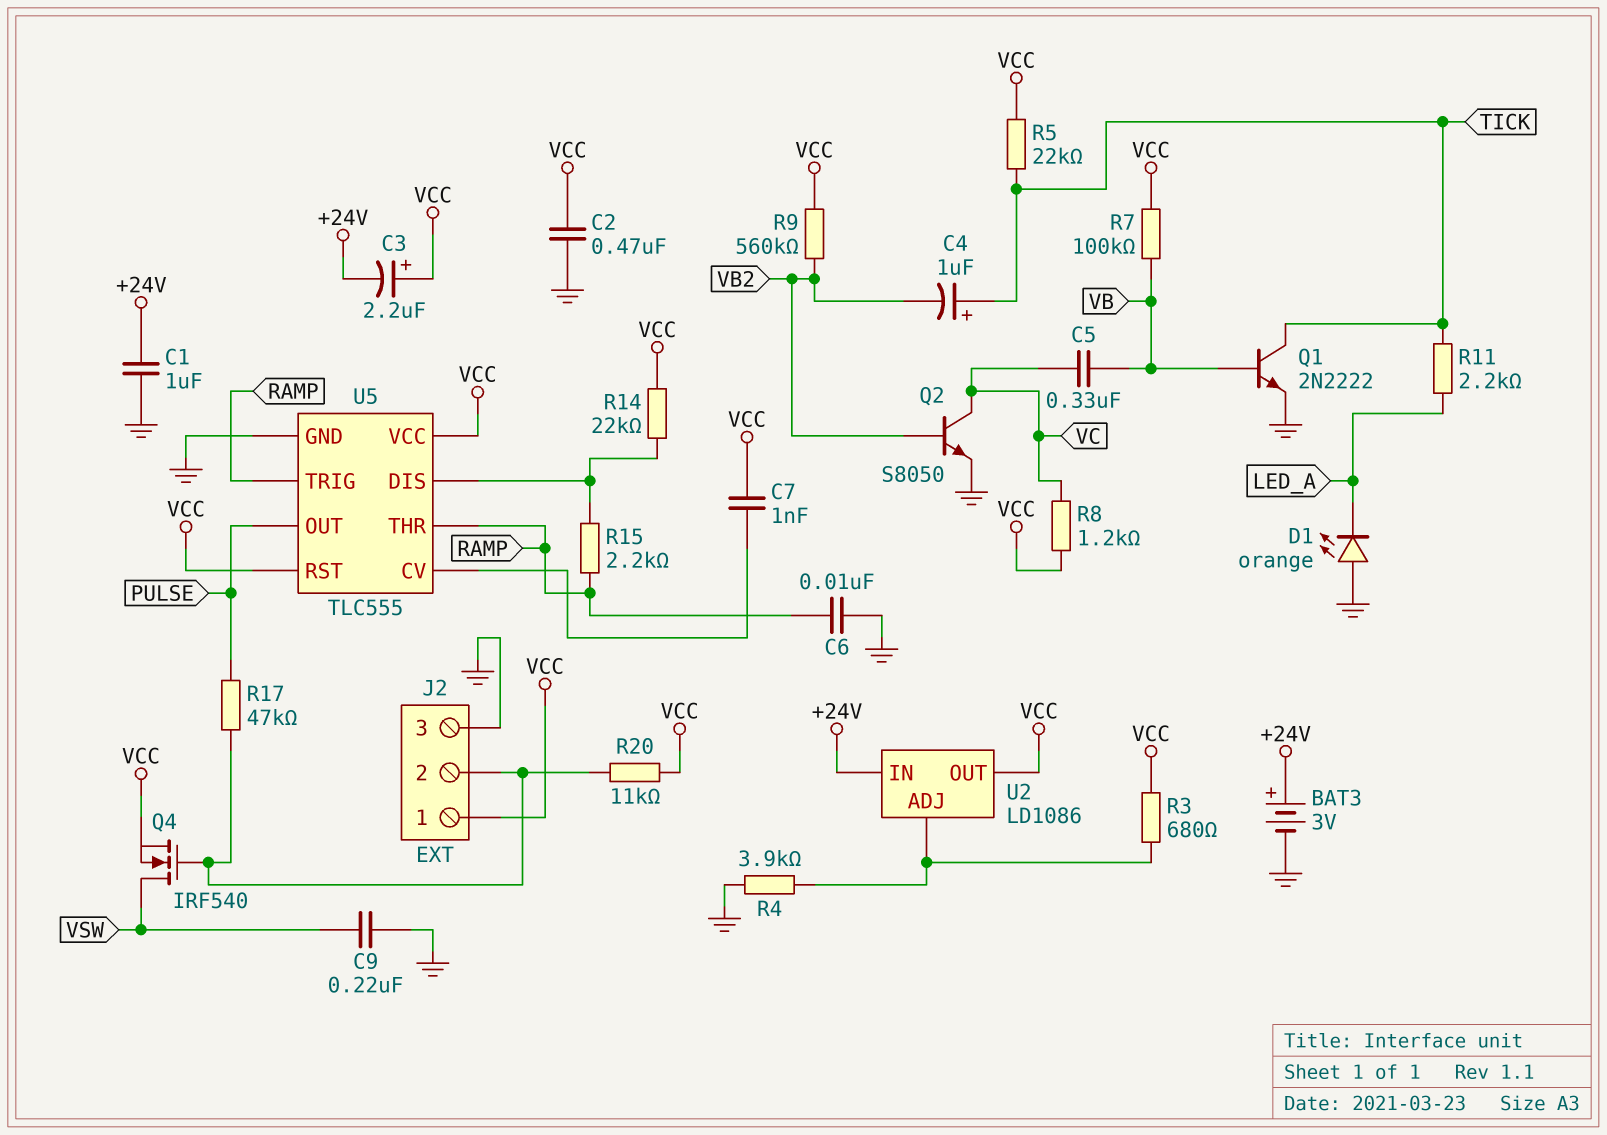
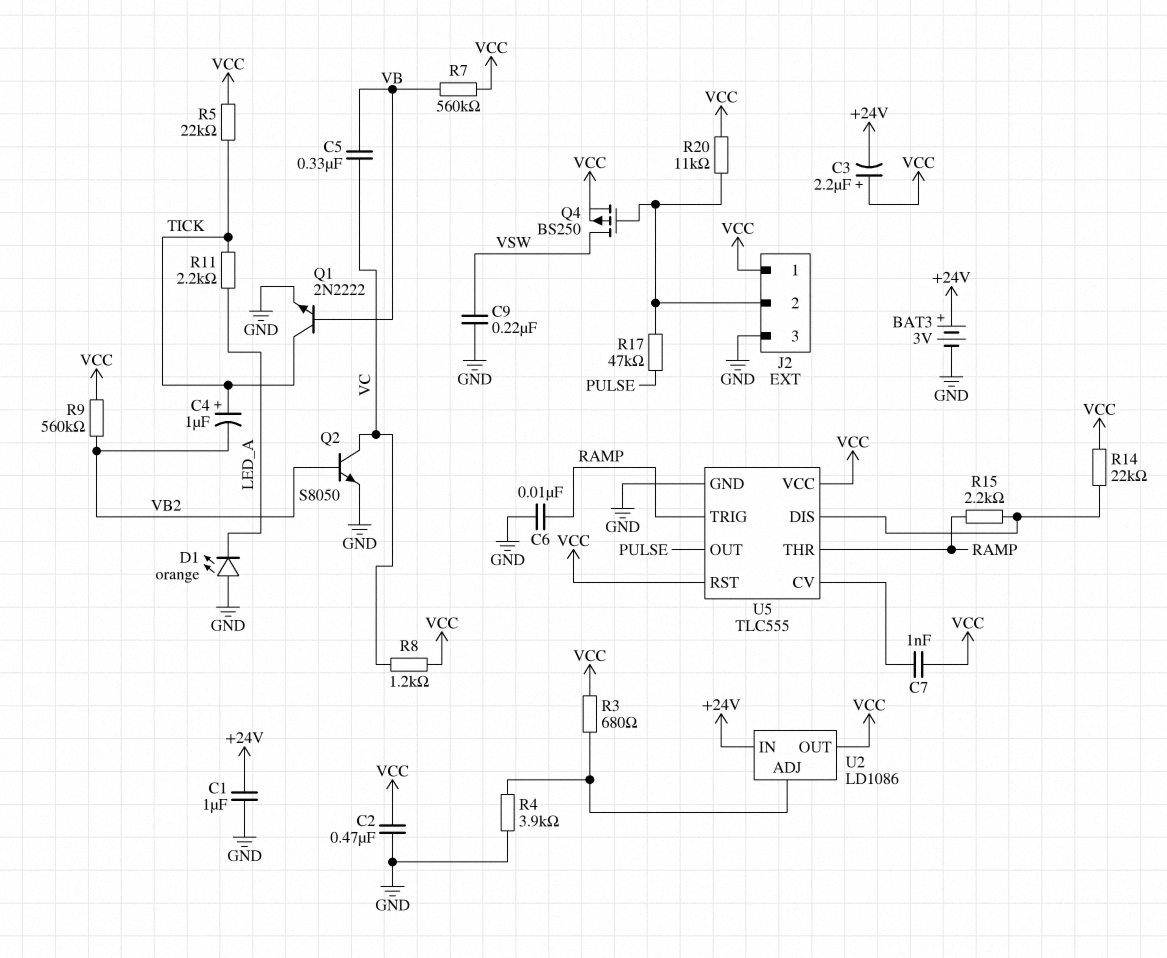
Q4: NMOS IRF540 (G J2/2, D VSW, S VCC) -> PMOS BS250 (G J2/2, D VSW, S VCC)
R7: 100k (VB, VCC) -> 560k (VB, VCC)

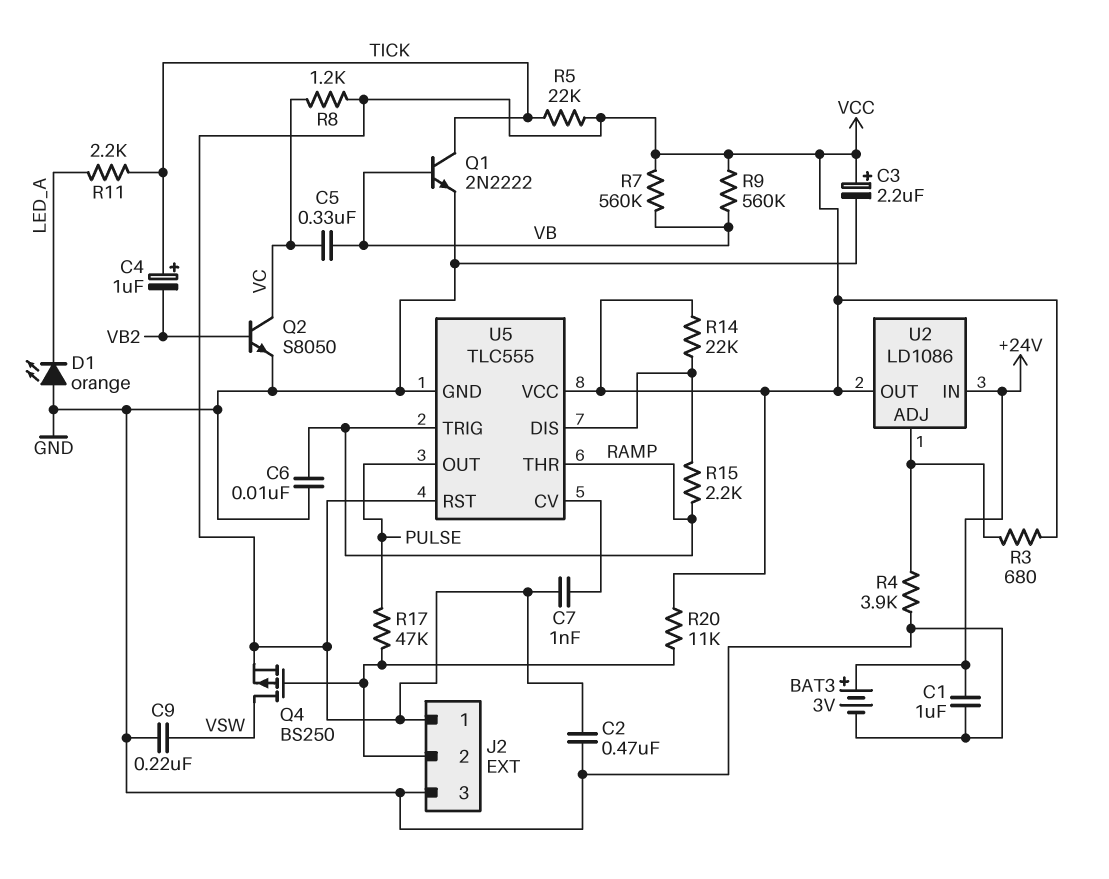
C3: 2.2uF (plus VCC, minus +24V) -> 2.2uF (plus VCC, minus GND)
R9: 560k (VB2, VCC) -> 560k (VB, VCC)

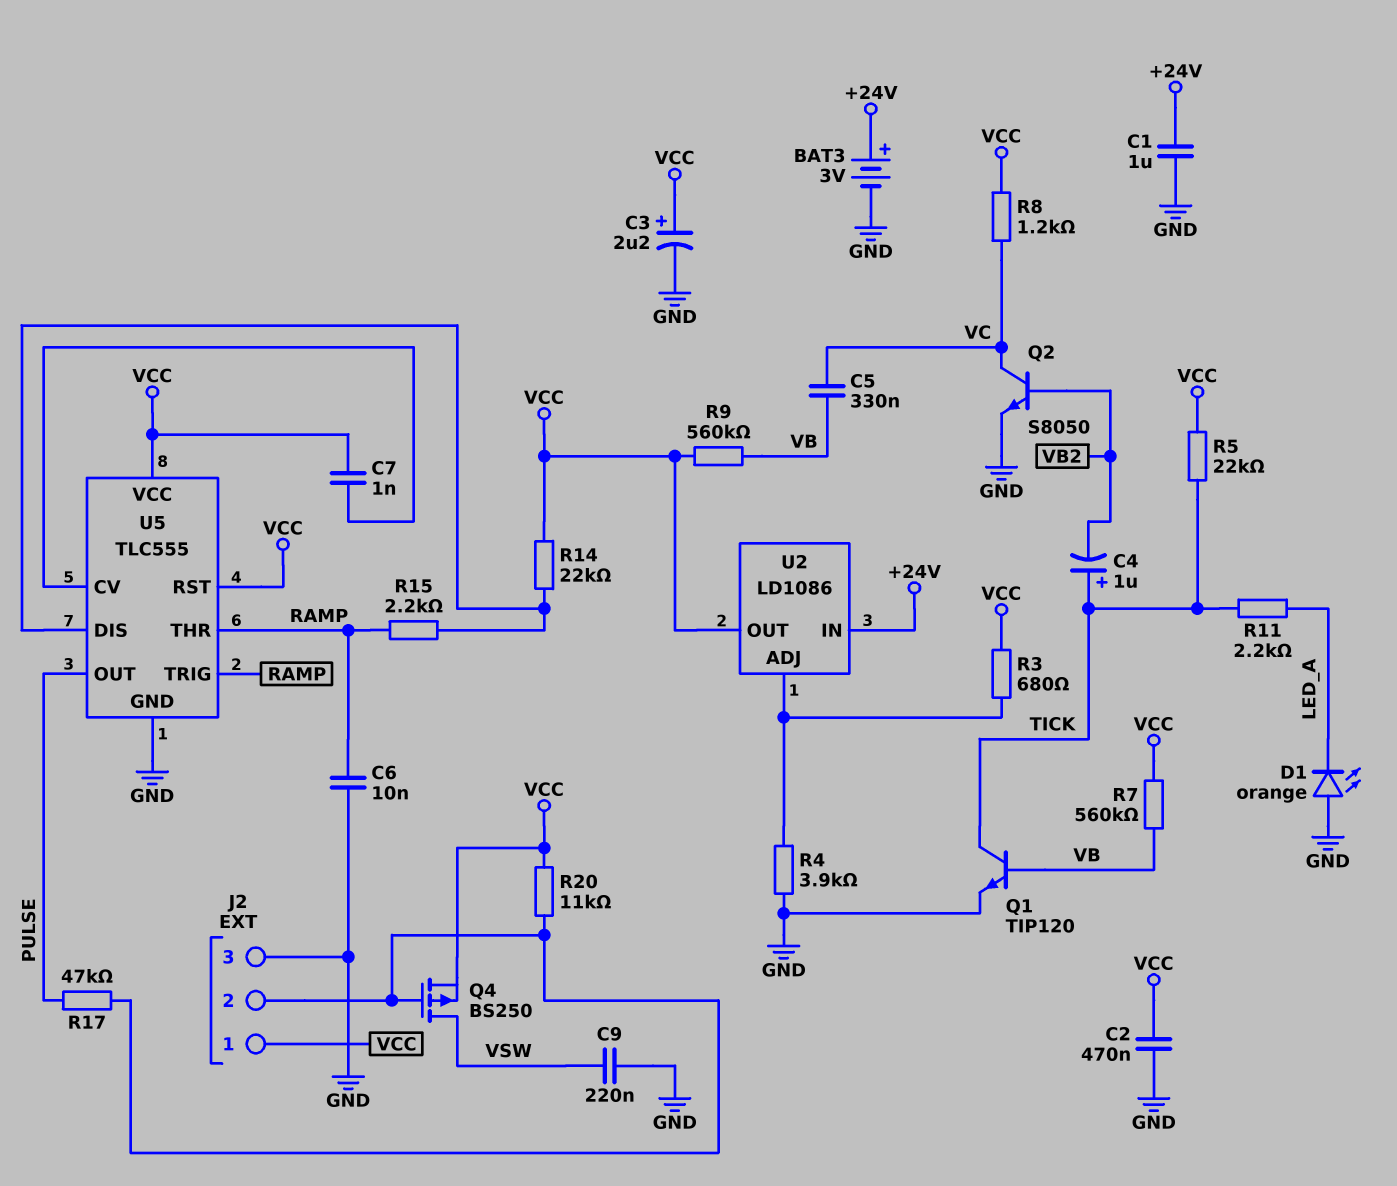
Q1: NPN 2N2222 (B VB, C TICK, E GND) -> NPN TIP120 (B VB, C TICK, E GND)

